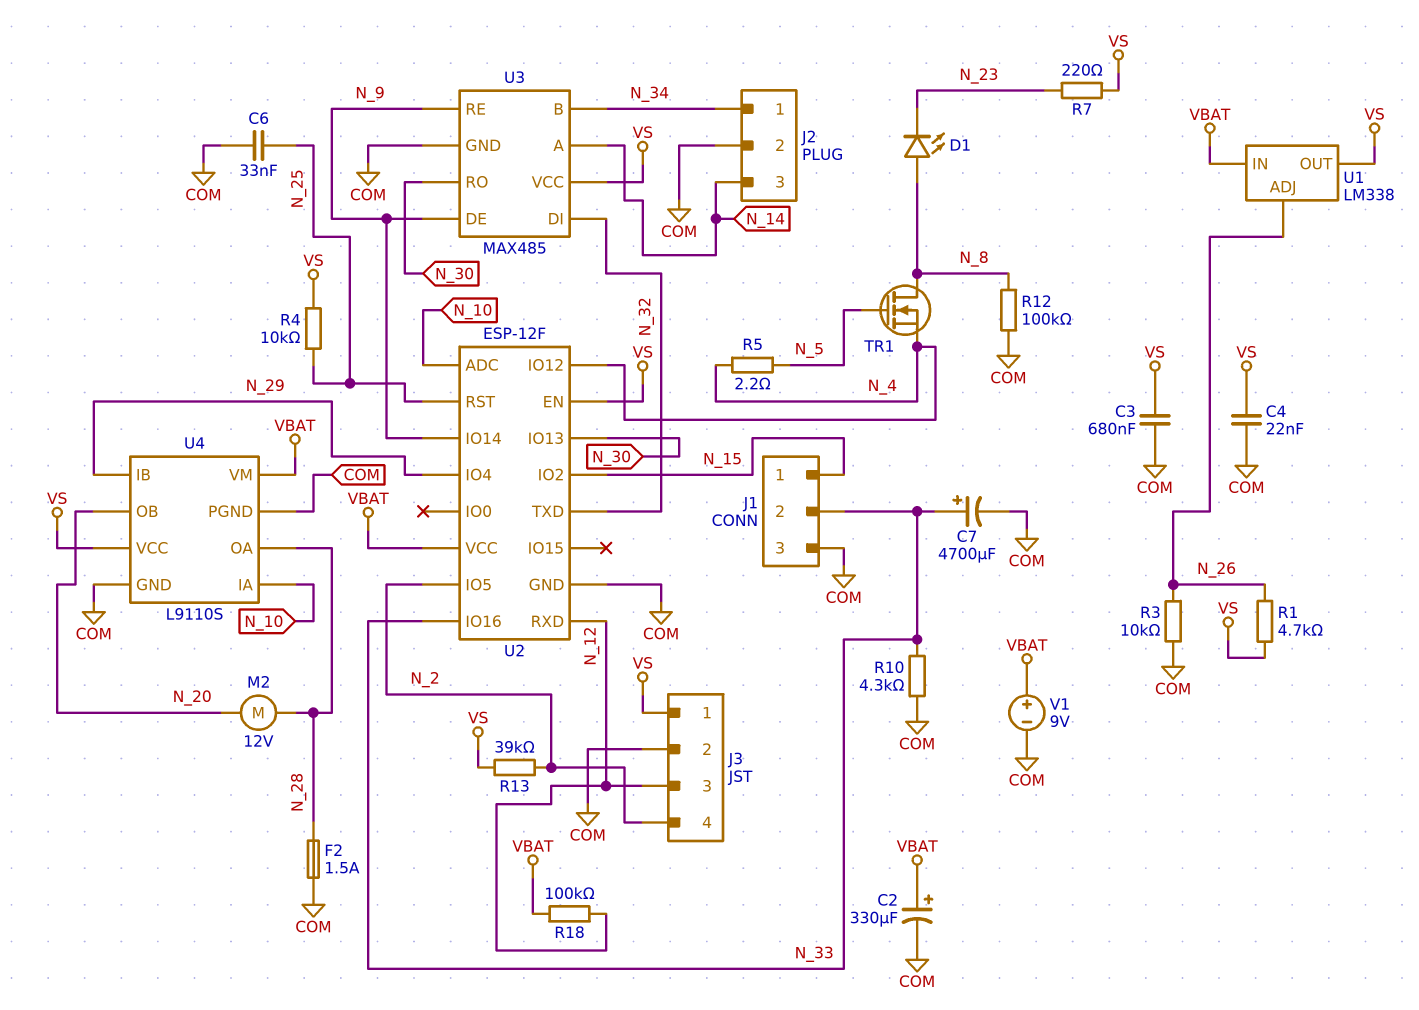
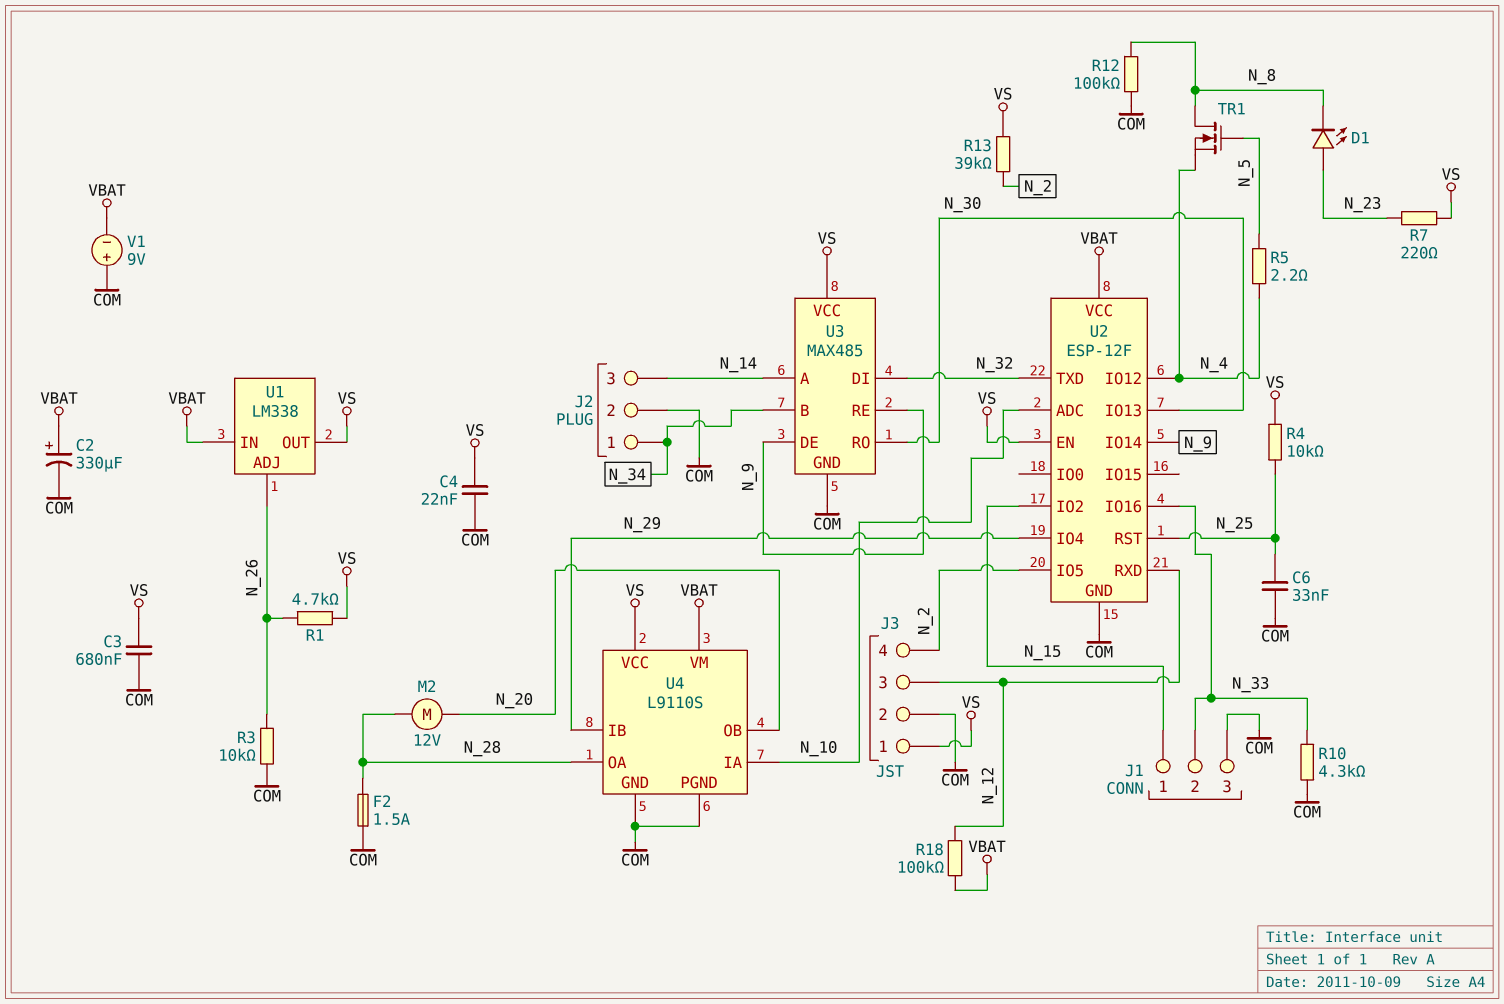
C7: 4700uF (plus N_33, minus COM) -> none
D1: LED (A N_8, K N_23) -> LED (A N_23, K N_8)
V1: 9V (plus VBAT, minus COM) -> 9V (plus COM, minus VBAT)

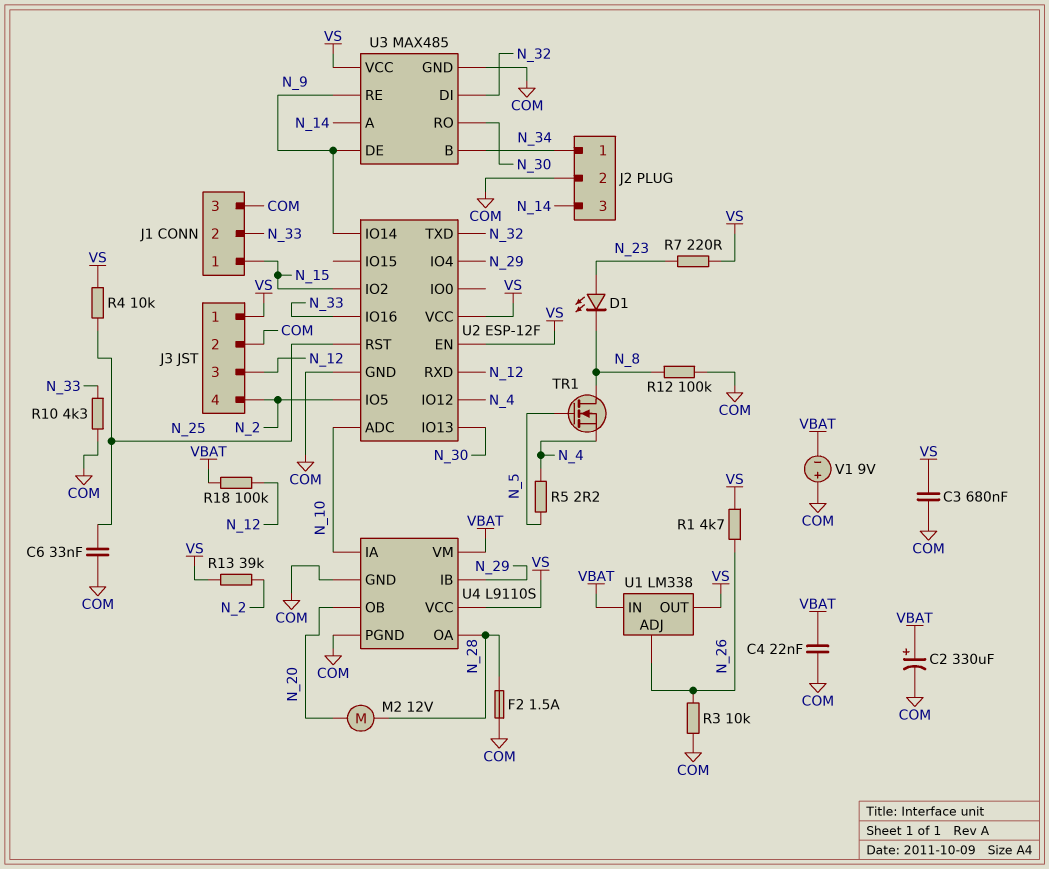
C4: 22nF (COM, VS) -> 22nF (COM, VBAT)
U2 pin VCC: VBAT -> VS

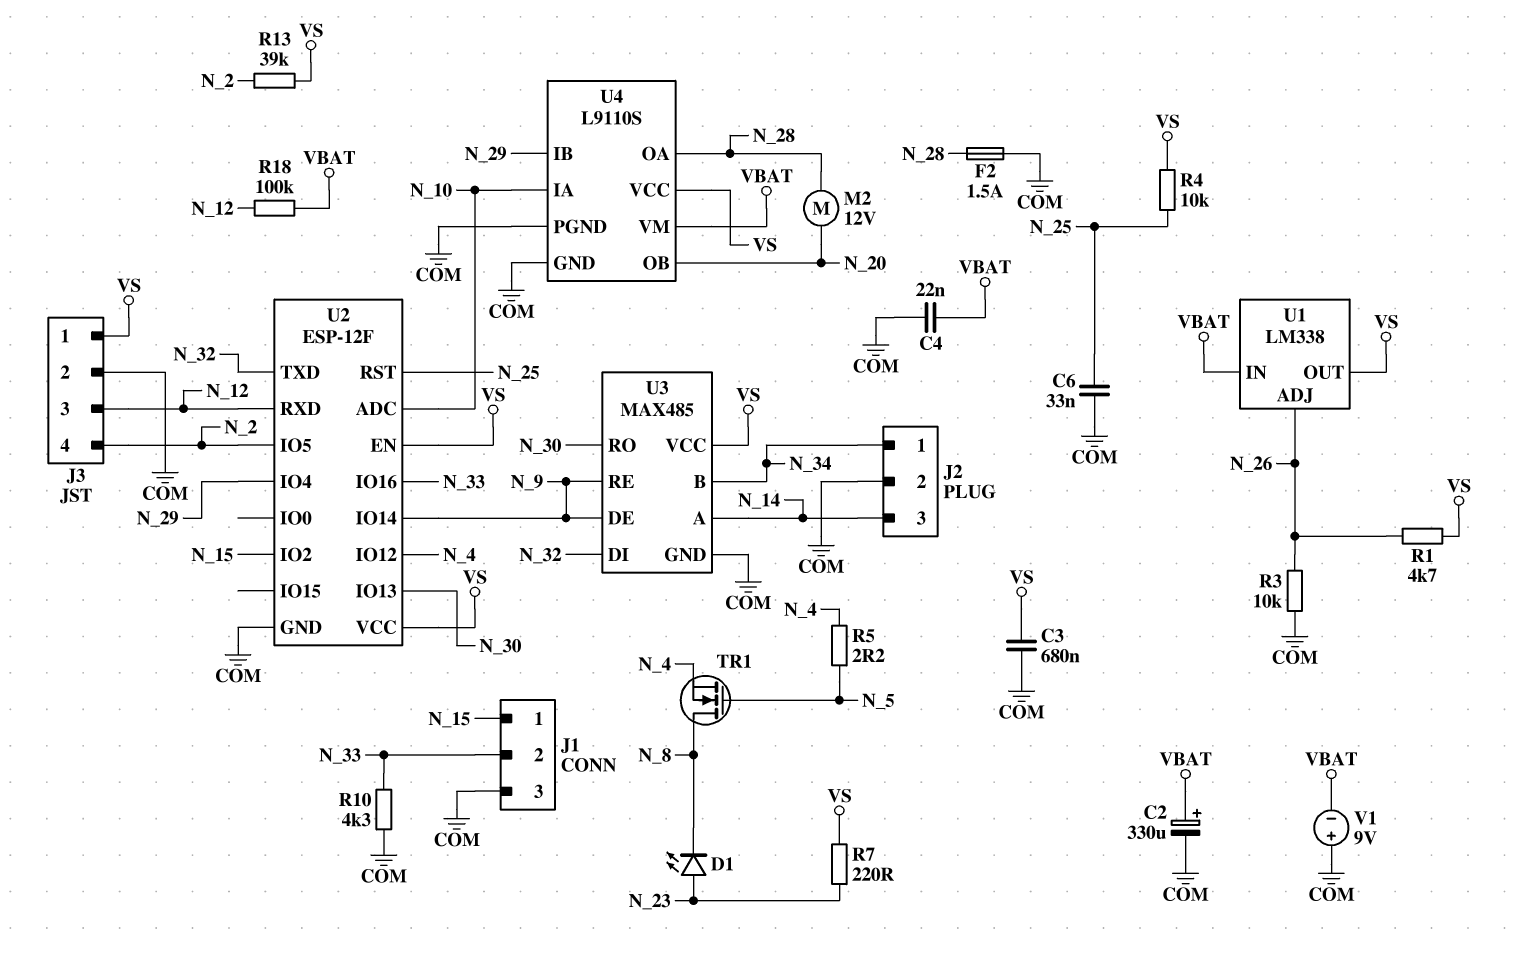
R12: 100k (COM, N_8) -> none

